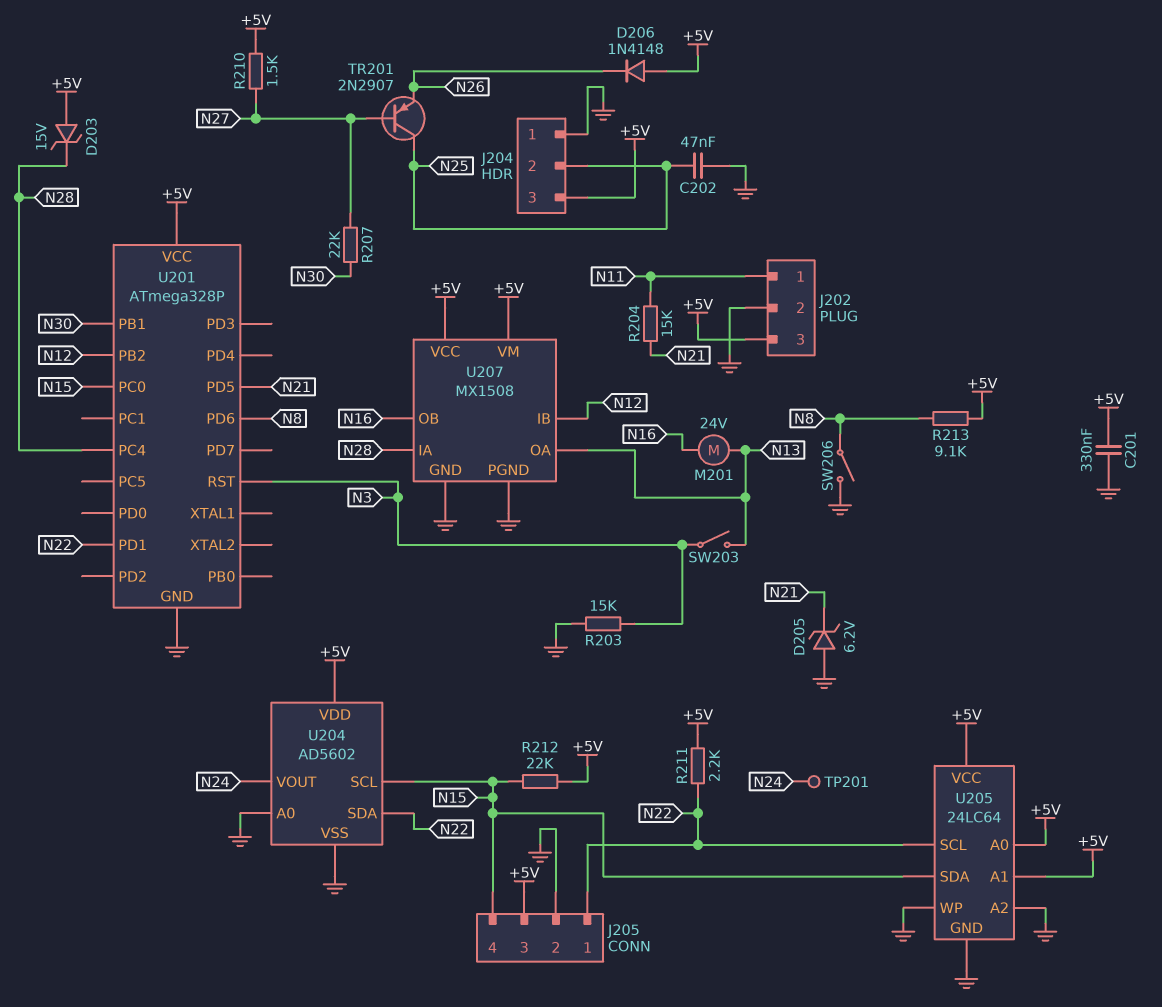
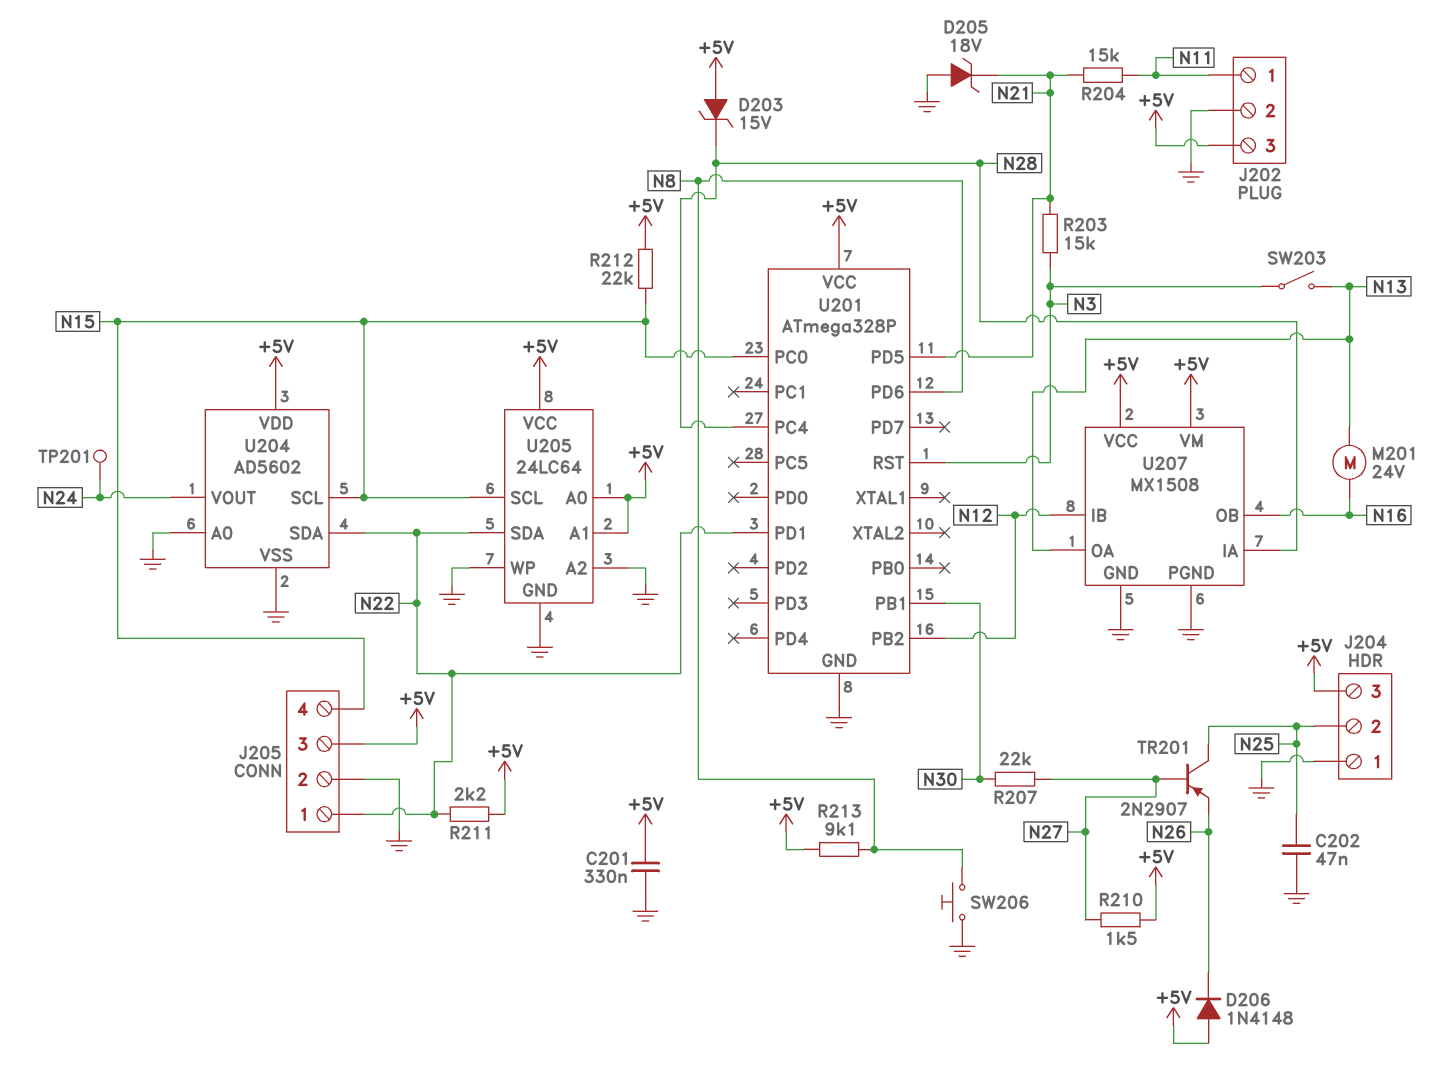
D205: zener 6.2V (A GND, K N21) -> zener 18V (A GND, K N21)
R203: 15k (GND, N3) -> 15k (N3, N21)
SW206: switch (GND, N8) -> button (GND, N8)
U205 pin SCL: N22 -> N15
U205 pin SDA: N15 -> N22

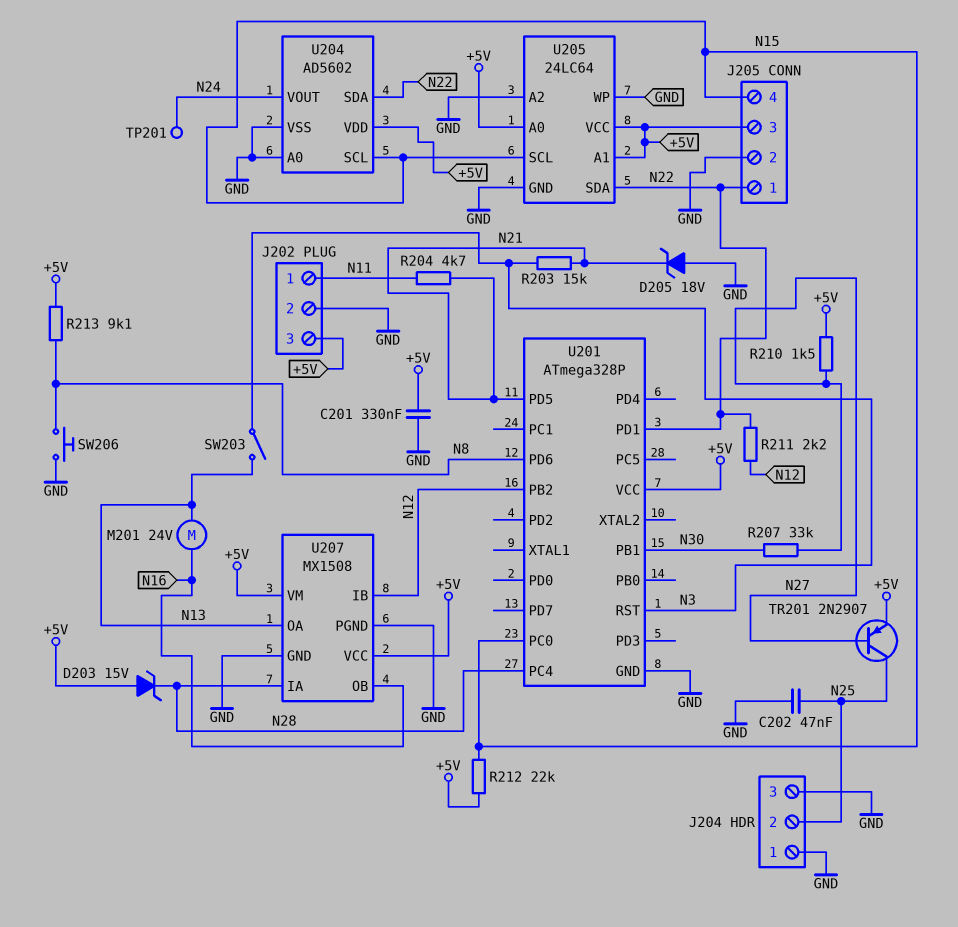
D206: diode 1N4148 (A +5V, K N26) -> none
J204 pin 3: +5V -> GND
R204: 15k (N11, N21) -> 4.7k (N11, N21)
R207: 22k (N27, N30) -> 33k (N27, N30)
R211: 2.2k (+5V, N22) -> 2.2k (N12, N22)
TR201: PNP 2N2907 (B N27, C N25, E N26) -> PNP 2N2907 (B N27, C N25, E +5V)

